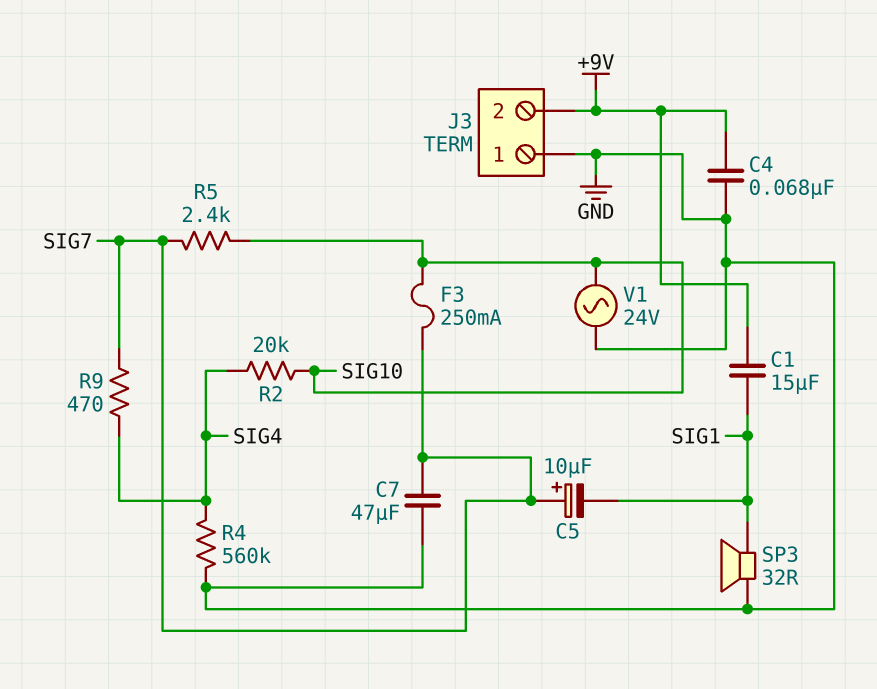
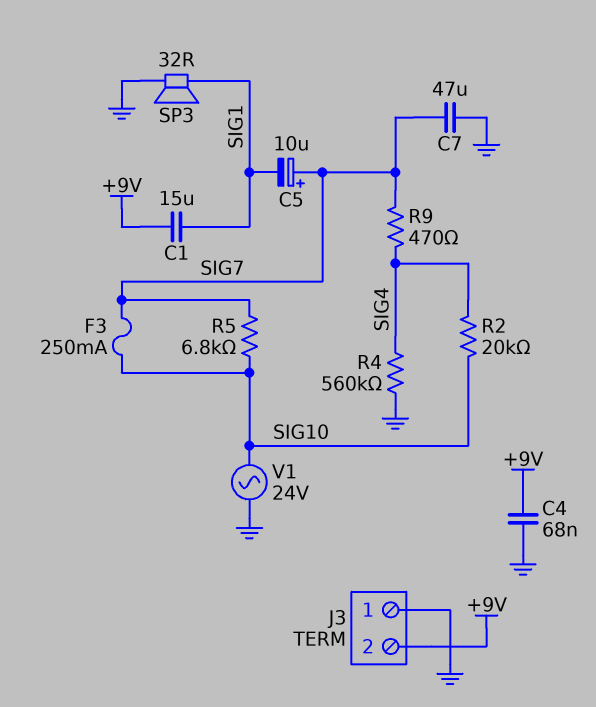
R5: 2.4k (SIG7, SIG10) -> 6.8k (SIG7, SIG10)

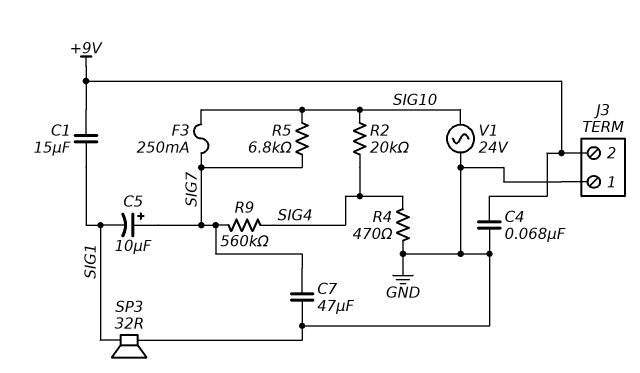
R4: 560k (GND, SIG4) -> 470 (GND, SIG4)
R9: 470 (SIG4, SIG7) -> 560k (SIG4, SIG7)

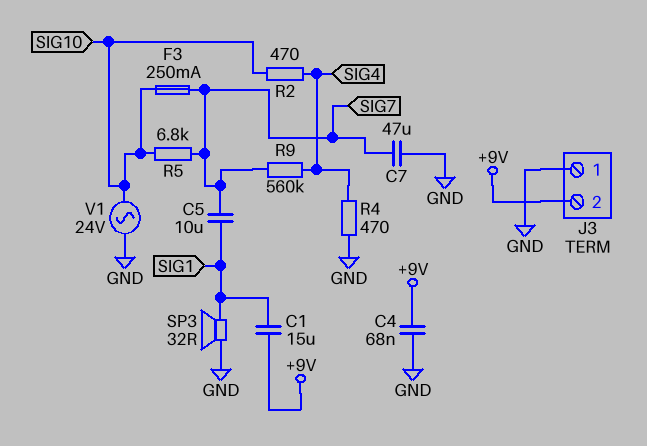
C5: 10uF (plus SIG7, minus SIG1) -> 10uF (SIG1, SIG7)
R2: 20k (SIG4, SIG10) -> 470 (SIG4, SIG10)

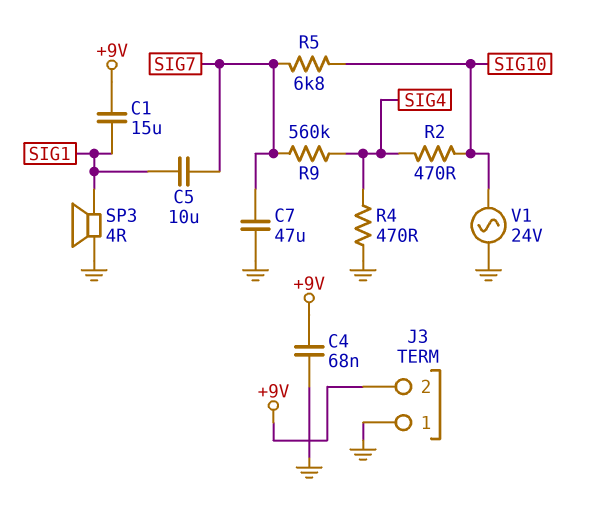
F3: 250mA (SIG7, SIG10) -> none
SP3: speaker 32R (GND, SIG1) -> speaker 4R (GND, SIG1)

